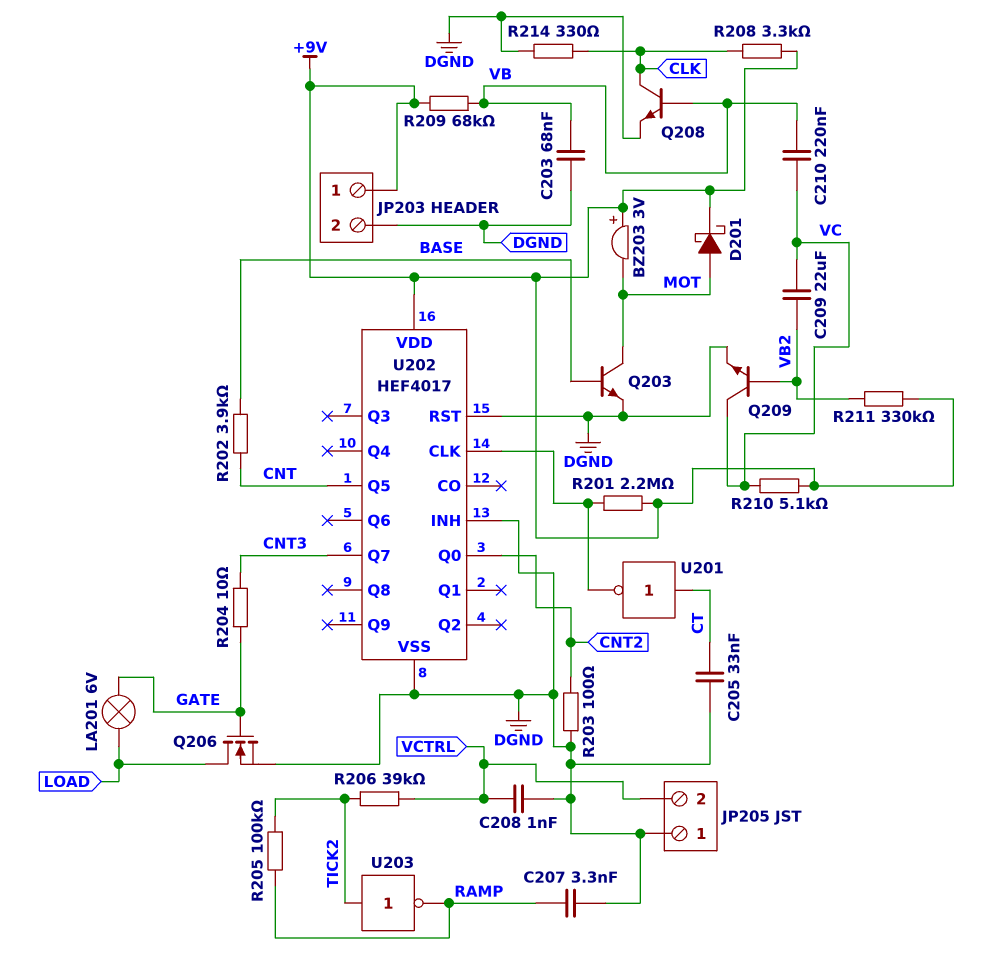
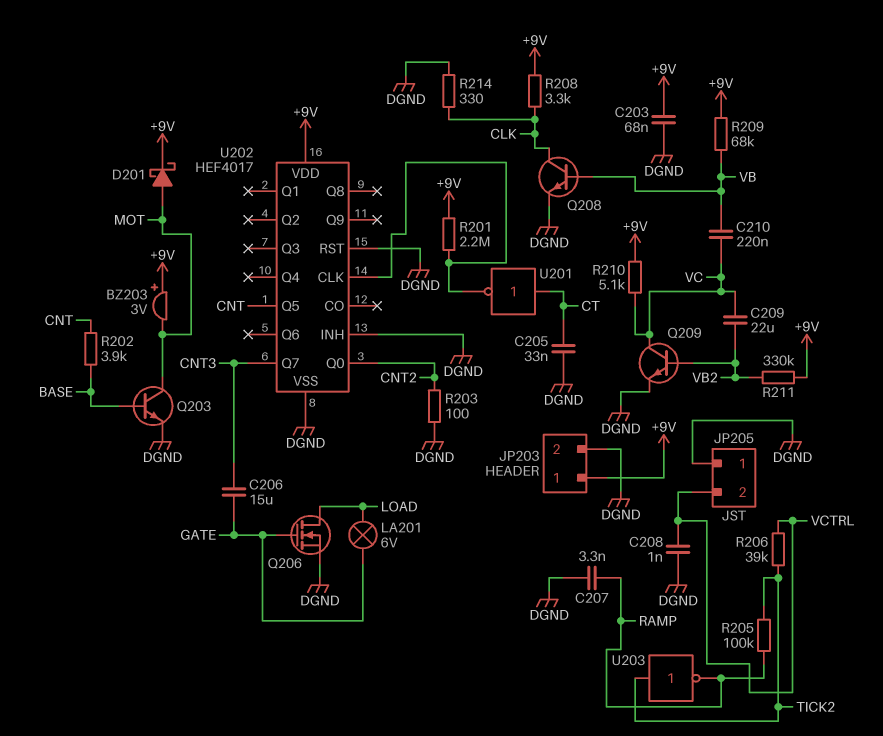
C203: 68nF (DGND, VB) -> 68nF (+9V, DGND)
C206: none -> 15uF (CNT3, GATE)
R204: 10 (CNT3, GATE) -> none

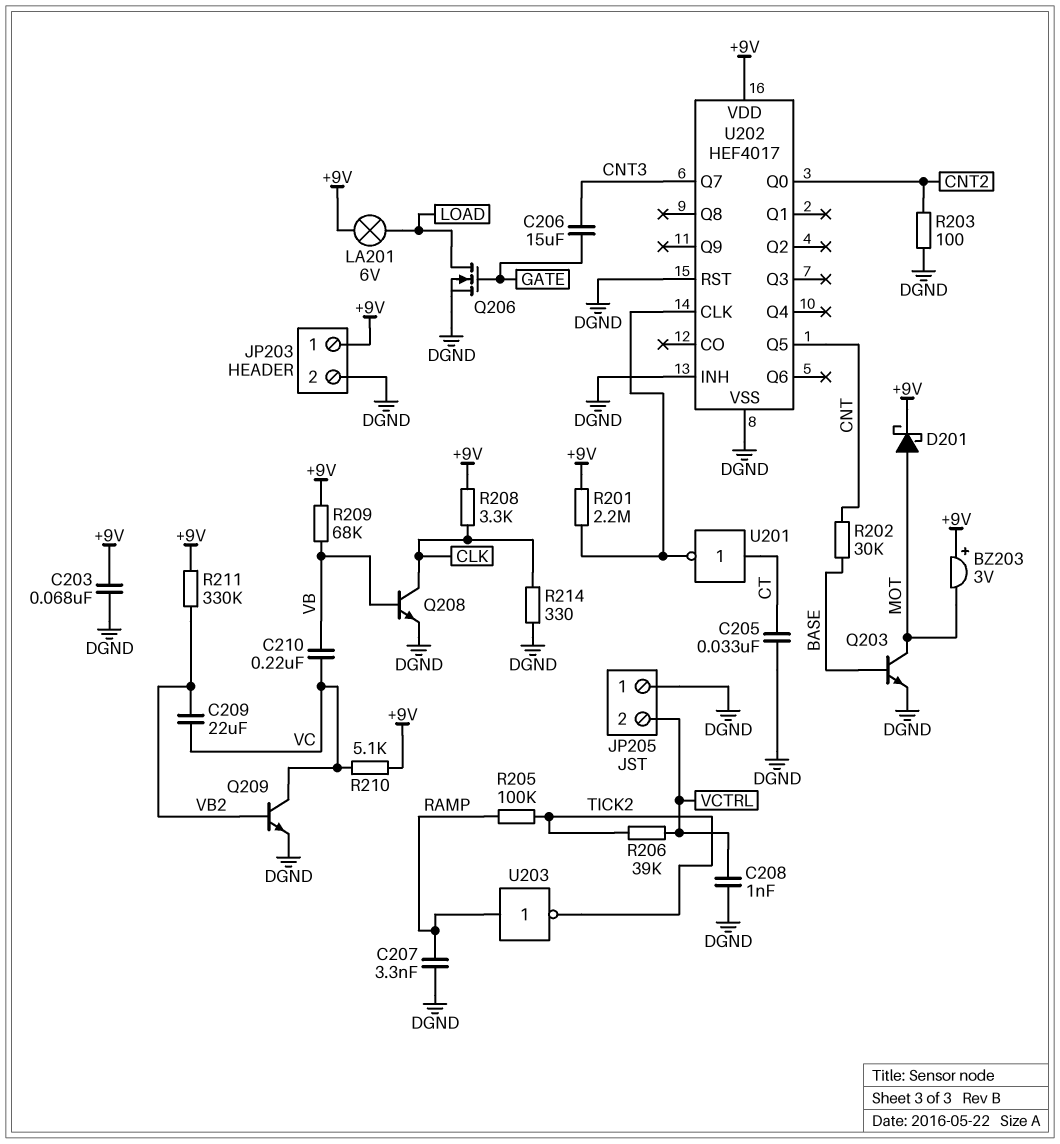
LA201: lamp 6V (GATE, LOAD) -> lamp 6V (+9V, LOAD)
R202: 3.9k (BASE, CNT) -> 30k (BASE, CNT)
U203: NOT (in TICK2, out RAMP) -> NOT (in RAMP, out TICK2)

